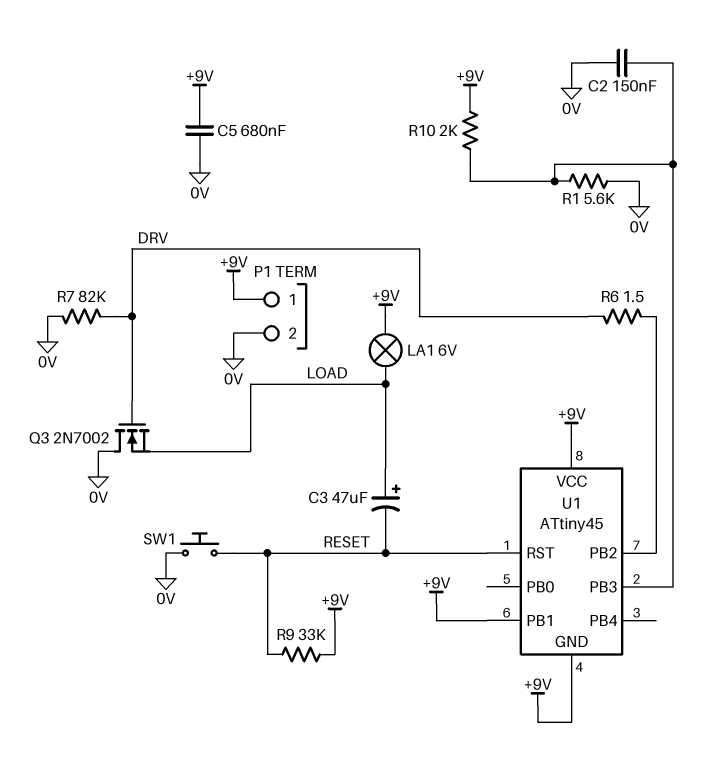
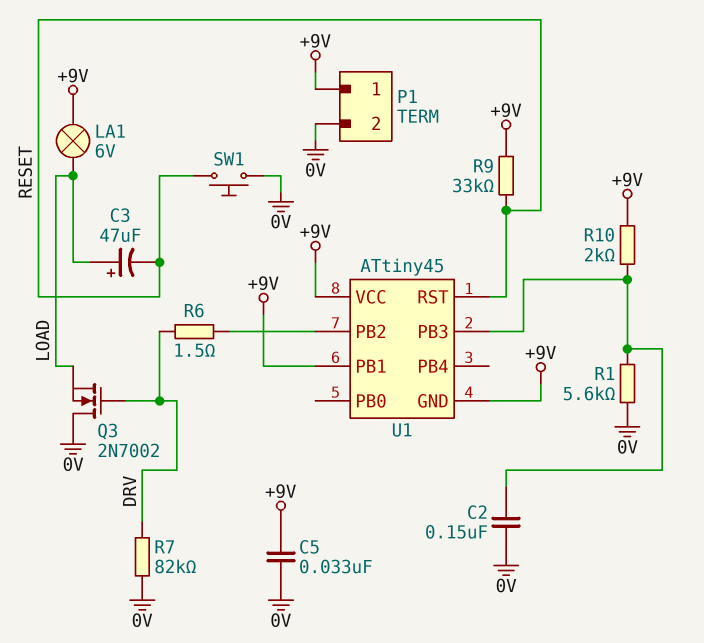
C5: 680nF (+9V, 0V) -> 33nF (+9V, 0V)

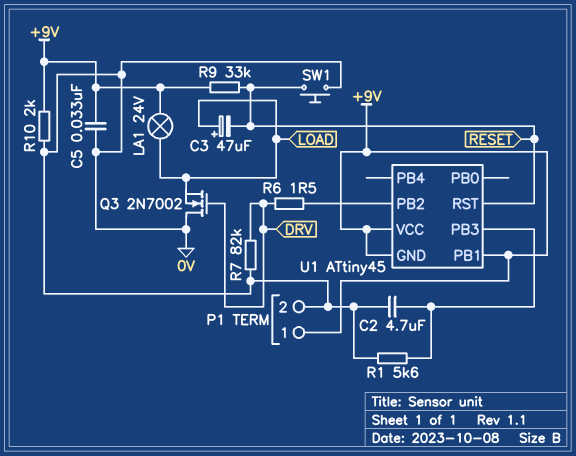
C2: 150nF (0V, U1/PB3) -> 4.7uF (0V, U1/PB3)
LA1: lamp 6V (+9V, LOAD) -> lamp 24V (+9V, LOAD)
R10: 2k (+9V, U1/PB3) -> 2k (+9V, 0V)

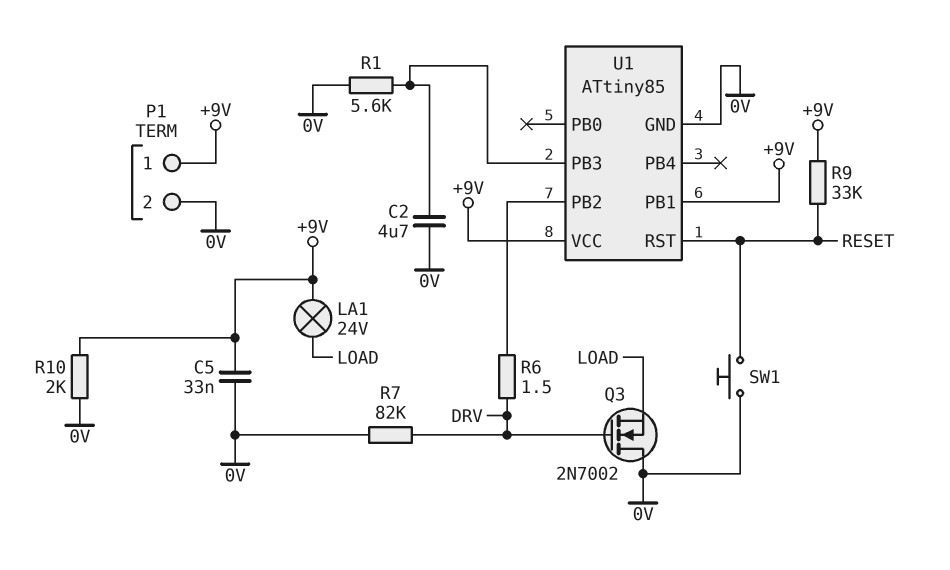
C3: 47uF (plus LOAD, minus RESET) -> none
U1: ATtiny45 -> ATtiny85
U1 pin GND: +9V -> 0V

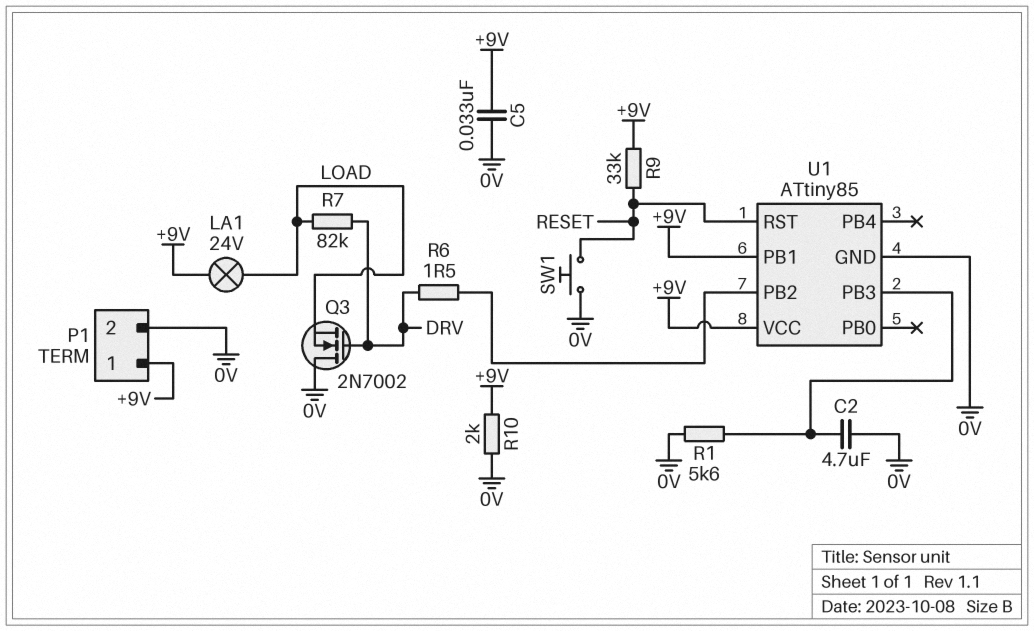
R7: 82k (0V, DRV) -> 82k (DRV, LOAD)

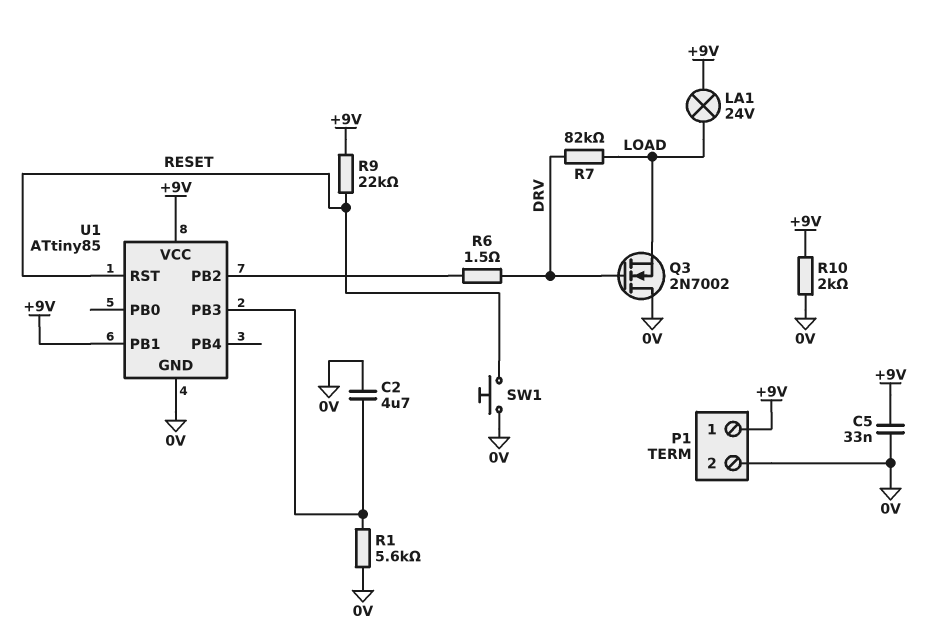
R9: 33k (+9V, RESET) -> 22k (+9V, RESET)

